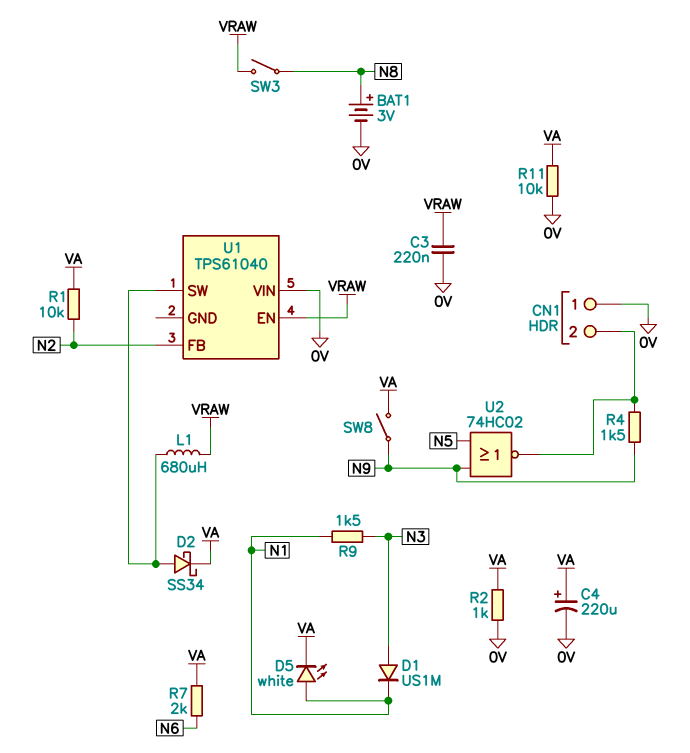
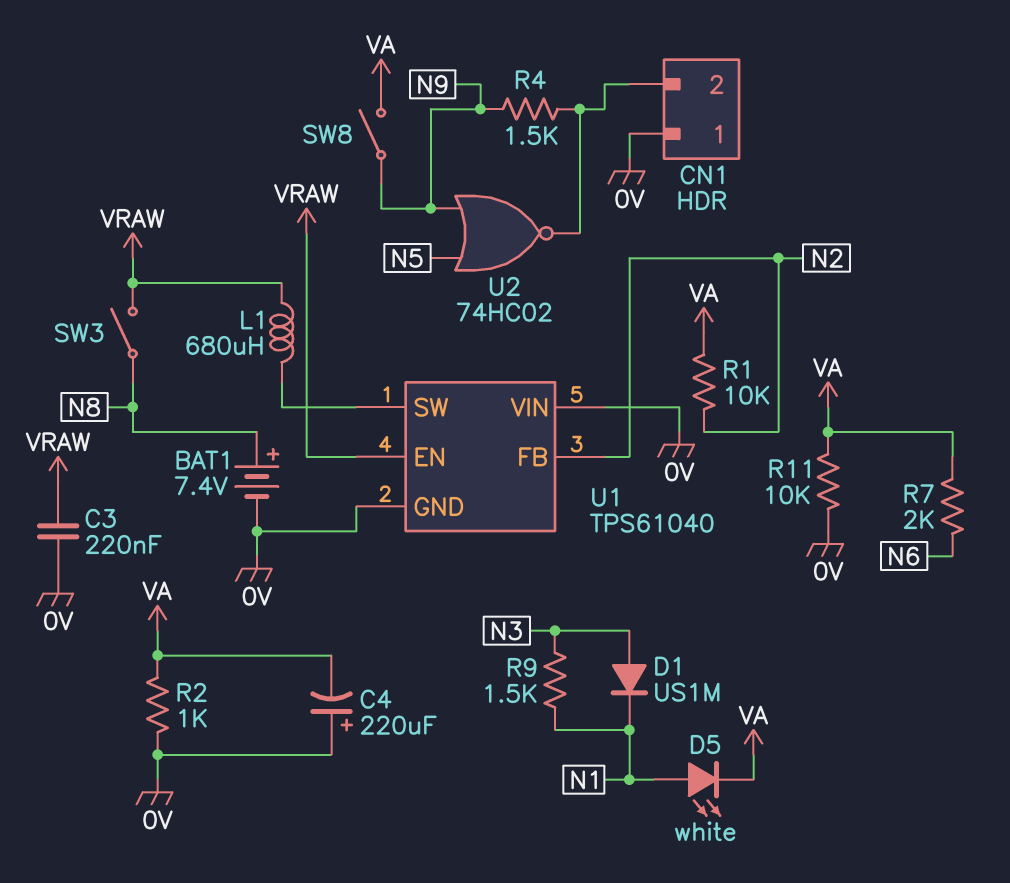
BAT1: 3V (plus N8, minus 0V) -> 7.4V (plus N8, minus 0V)
C4: 220uF (plus VA, minus 0V) -> 220uF (plus 0V, minus VA)
D2: schottky SS34 (A U1/SW, K VA) -> none
U1 pin GND: none -> 0V

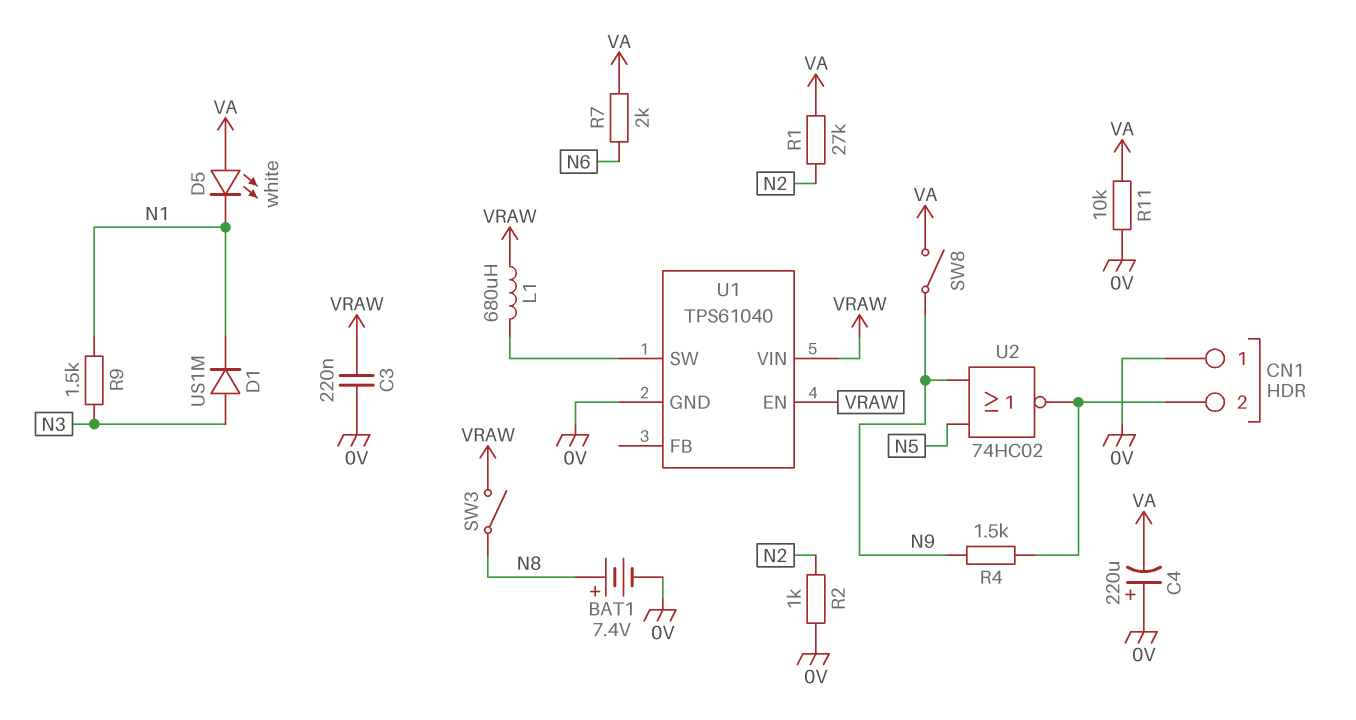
D5: LED white (A N1, K VA) -> LED white (A VA, K N1)
R1: 10k (N2, VA) -> 27k (N2, VA)
R2: 1k (0V, VA) -> 1k (0V, N2)
U1 pin FB: N2 -> none
U1 pin VIN: 0V -> VRAW

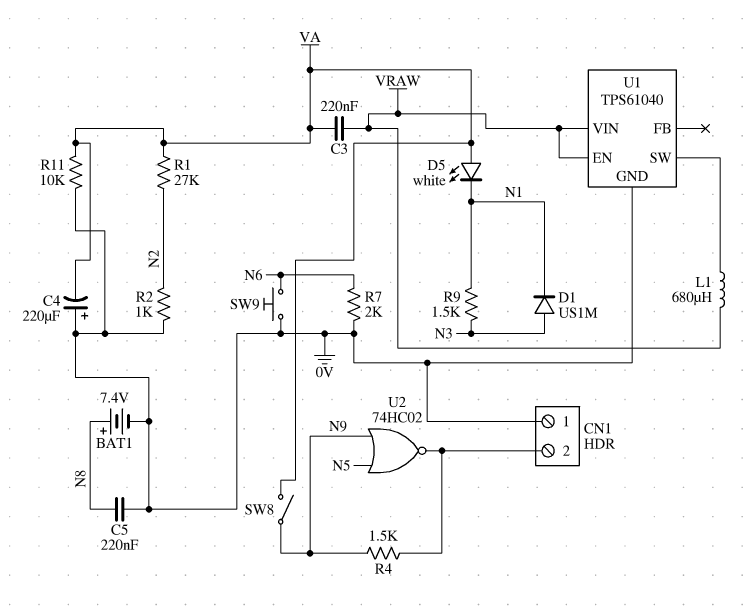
C3: 220nF (0V, VRAW) -> 220nF (VA, VRAW)
C5: none -> 220nF (0V, N8)
R7: 2k (N6, VA) -> 2k (0V, N6)
SW3: switch (N8, VRAW) -> none
SW9: none -> button (0V, N6)

